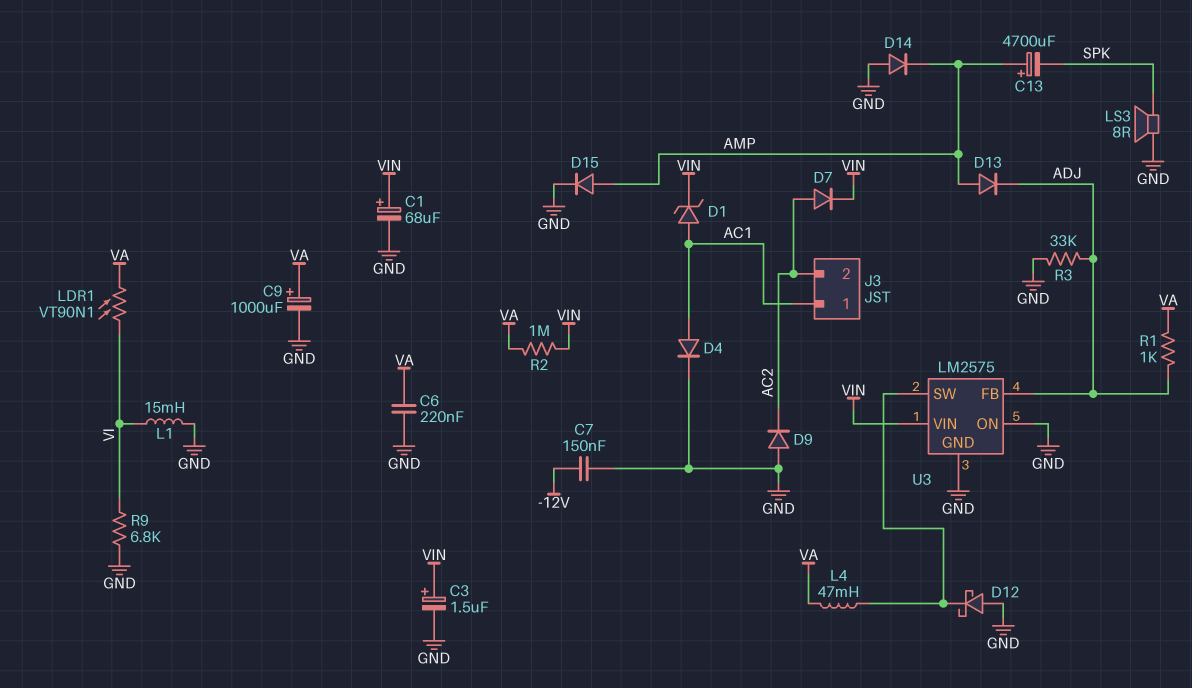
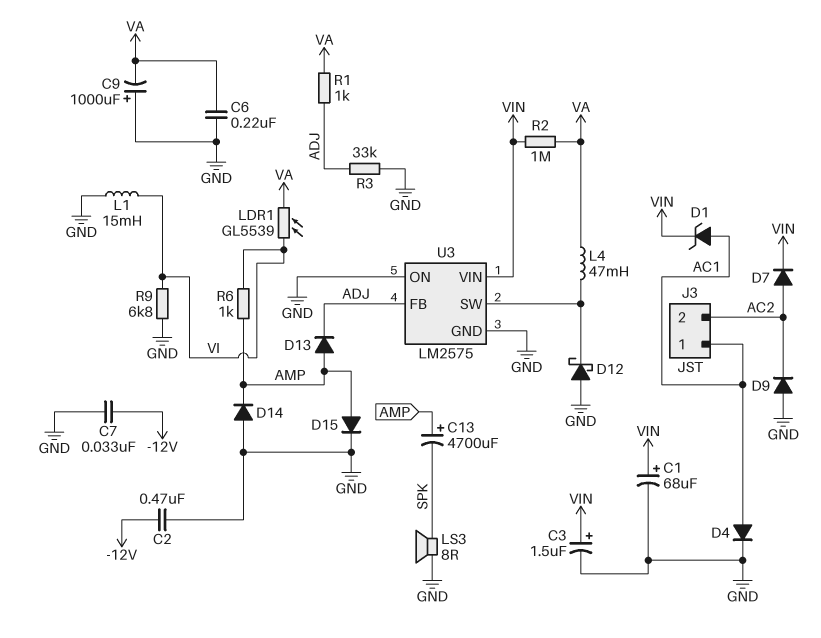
C2: none -> 470nF (-12V, GND)
C7: 150nF (-12V, GND) -> 33nF (-12V, GND)
C9: 1000uF (plus VA, minus GND) -> 1000uF (plus GND, minus VA)
LDR1: VT90N1 (VA, VI) -> GL5539 (VA, VI)
R6: none -> 1k (AMP, VI)

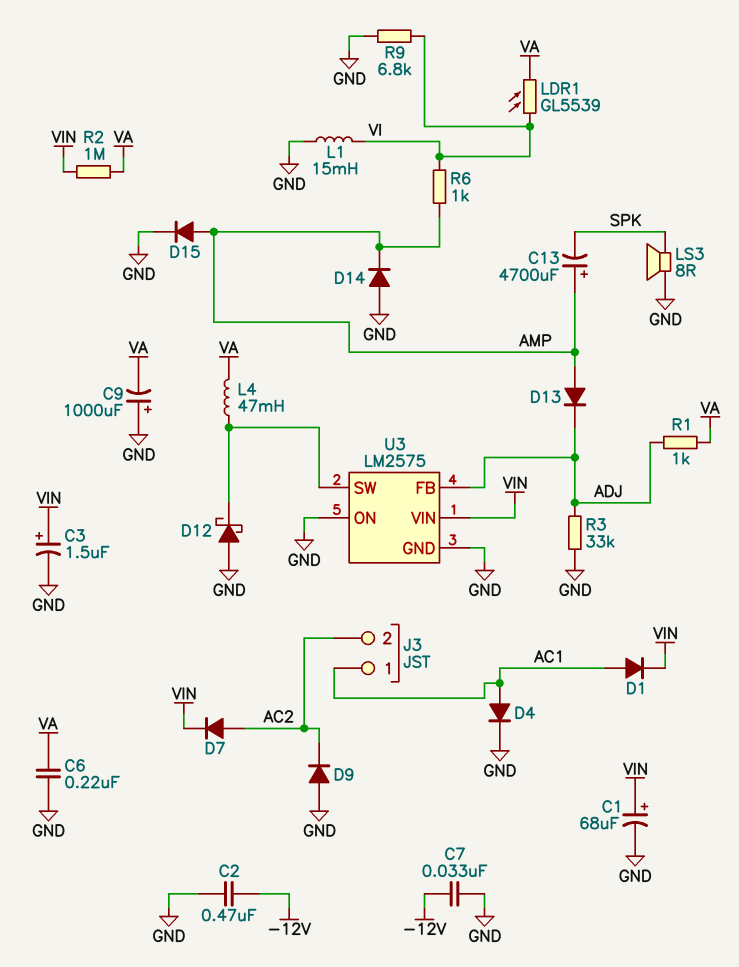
D1: zener (A AC1, K VIN) -> diode (A AC1, K VIN)

